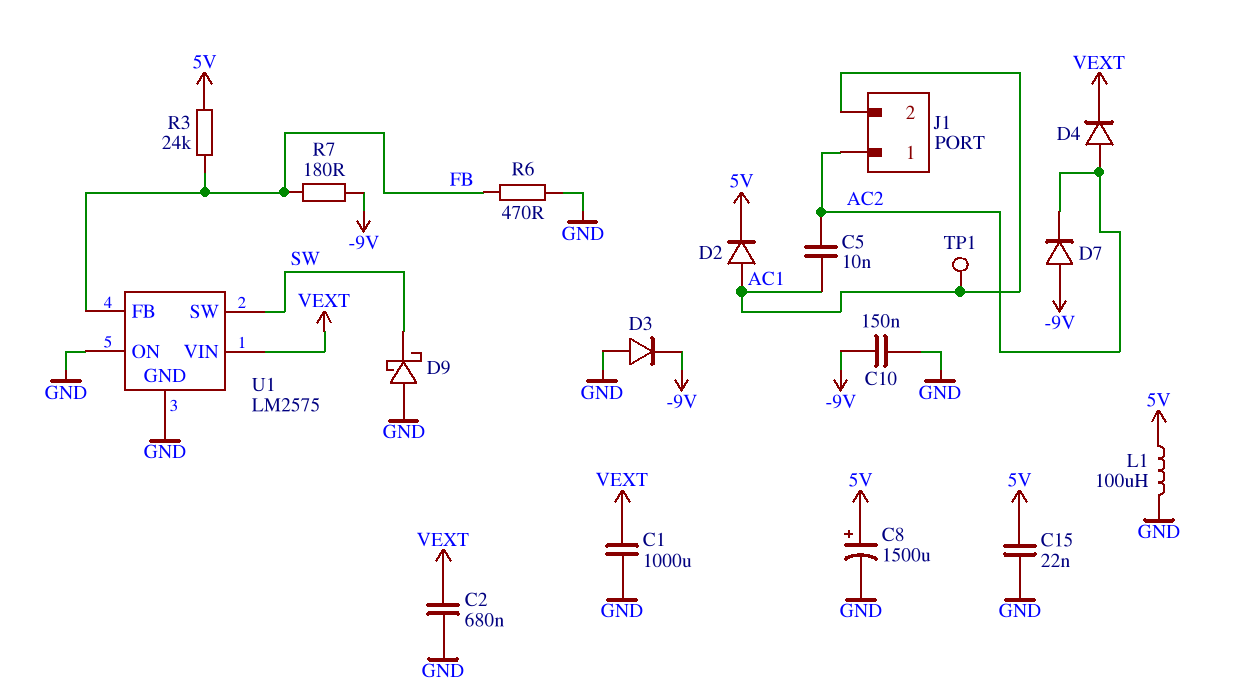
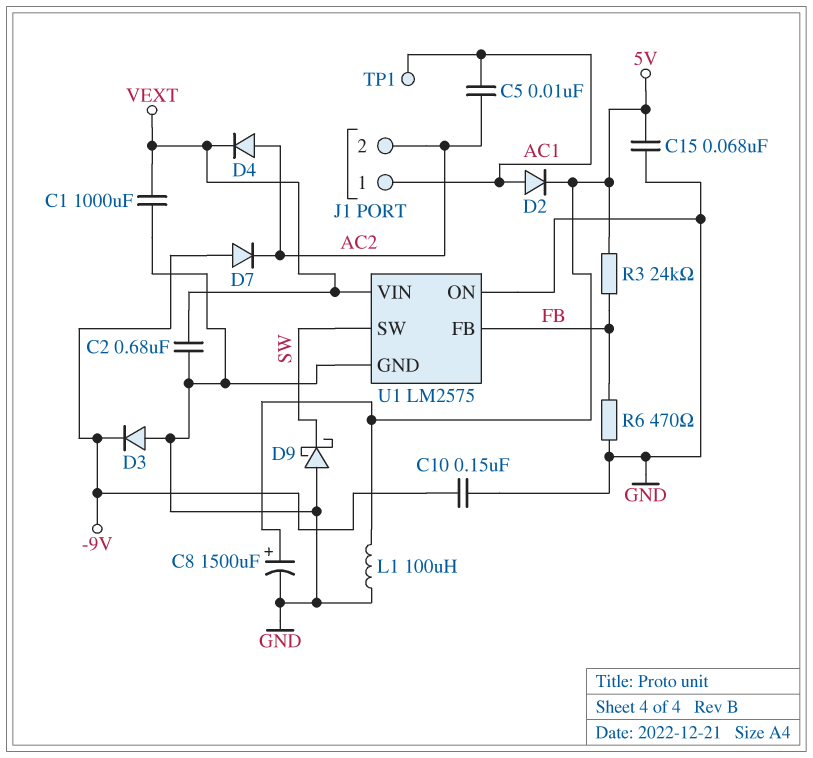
C15: 22nF (5V, GND) -> 68nF (5V, GND)
J1 pin 1: AC2 -> AC1
J1 pin 2: AC1 -> AC2
R7: 180 (-9V, FB) -> none

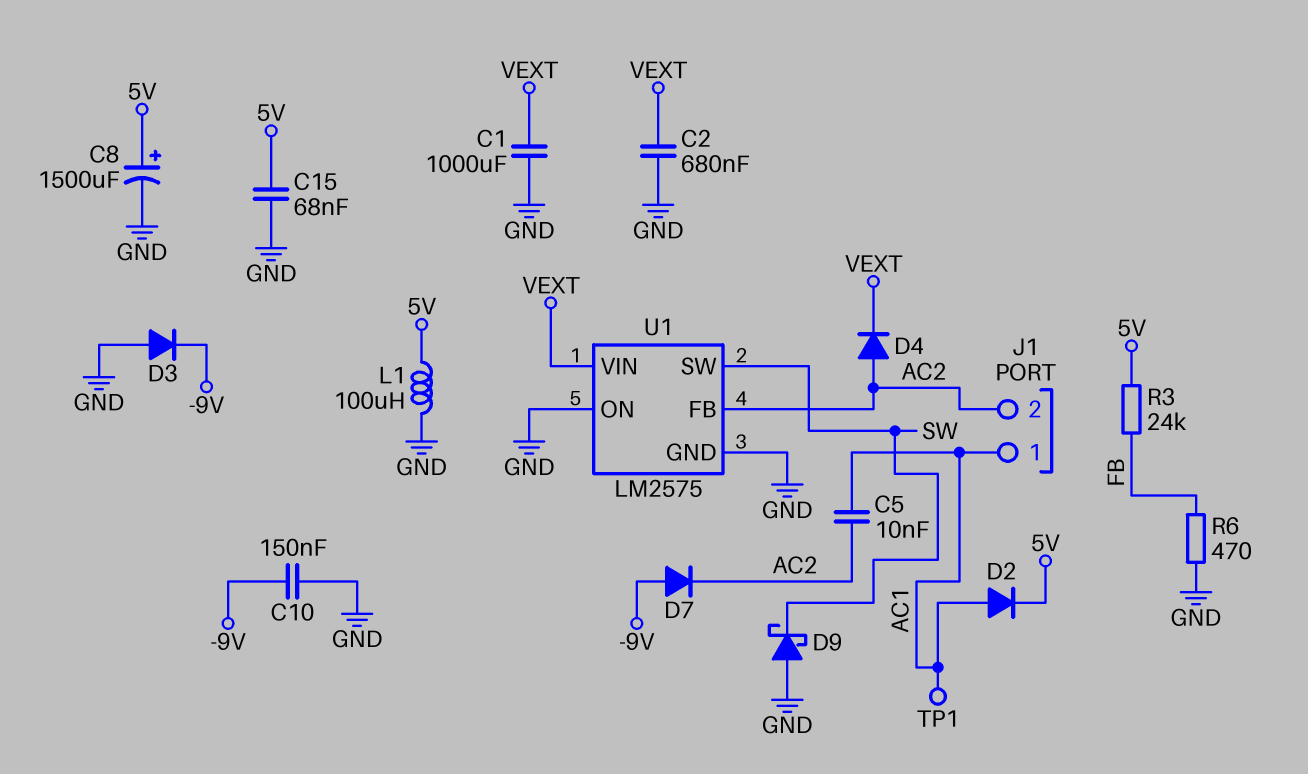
U1 pin FB: FB -> AC2

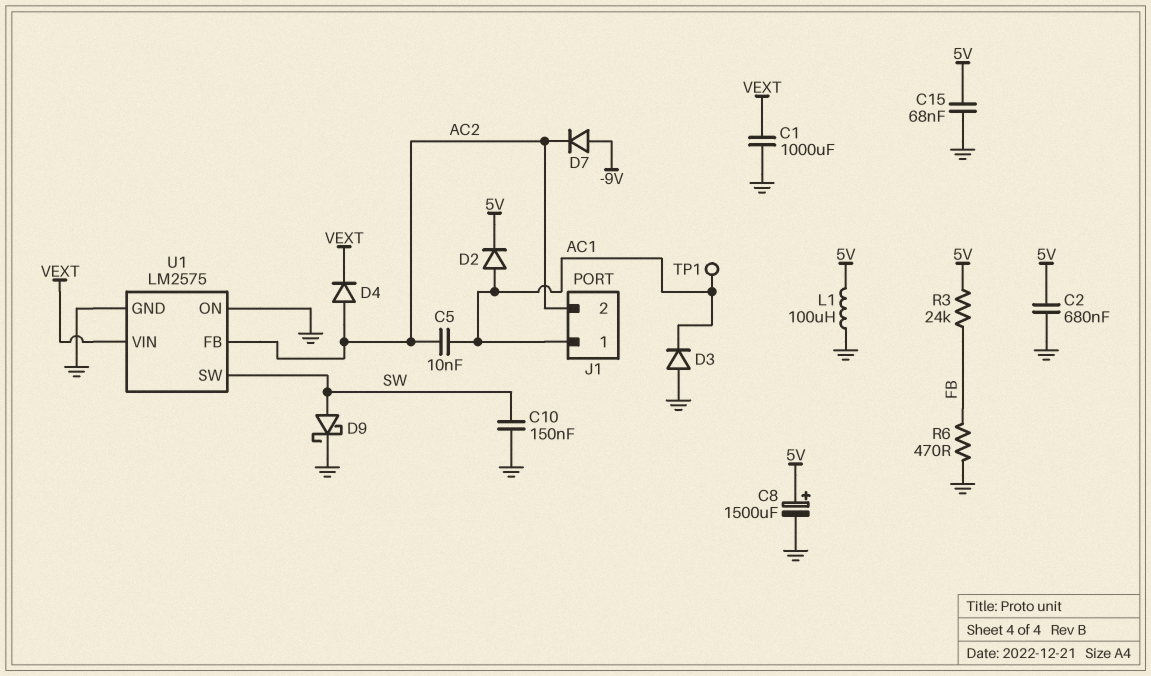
C2: 680nF (GND, VEXT) -> 680nF (5V, GND)
C10: 150nF (-9V, GND) -> 150nF (GND, SW)
D3: diode (A GND, K -9V) -> diode (A GND, K AC1)
D9: schottky (A GND, K SW) -> schottky (A SW, K GND)

